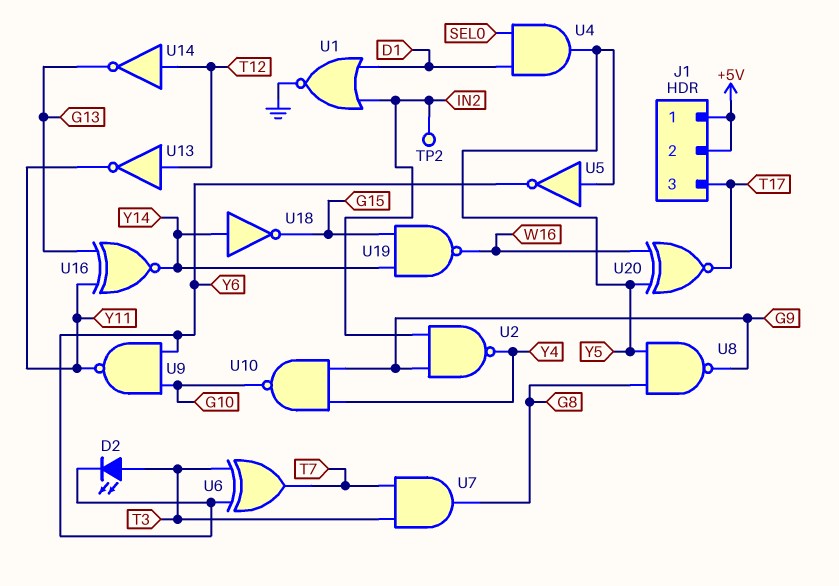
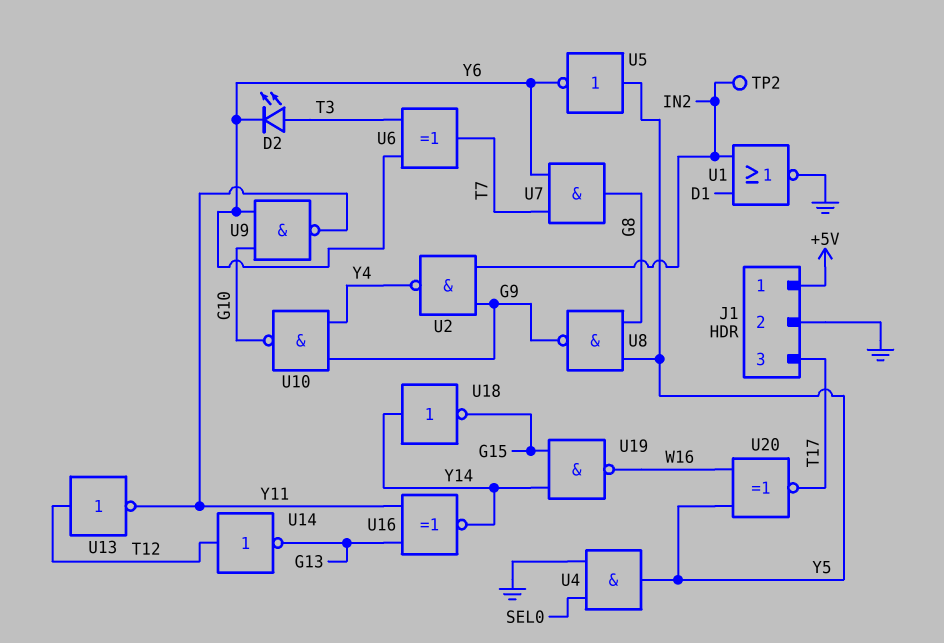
J1 pin 2: +5V -> GND
U4: AND (in D1, in SEL0, out Y5) -> AND (in GND, in SEL0, out Y5)
U7: AND (in T3, in T7, out G8) -> AND (in T7, in Y6, out G8)

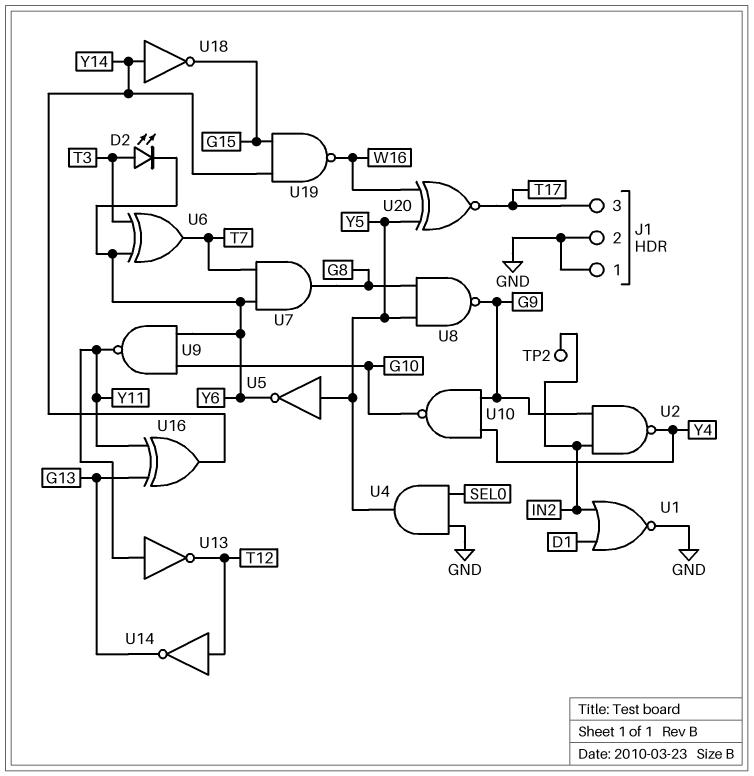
J1 pin 1: +5V -> GND
U13: NOT (in T12, out Y11) -> NOT (in Y11, out T12)
U16: XNOR (in G13, in Y11, out Y14) -> XOR (in G13, in Y11, out Y14)

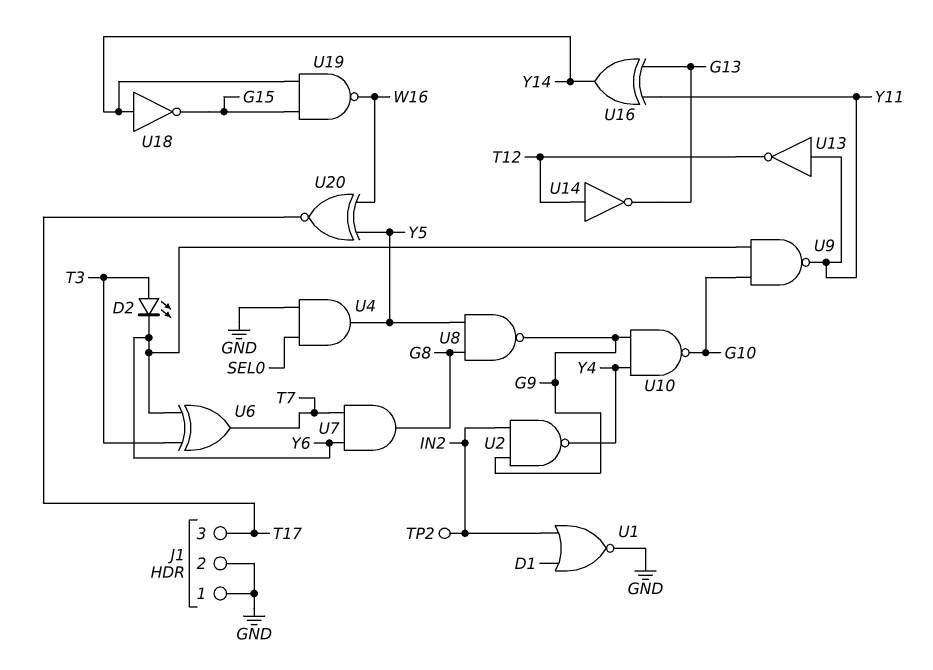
U5: NOT (in Y5, out Y6) -> none

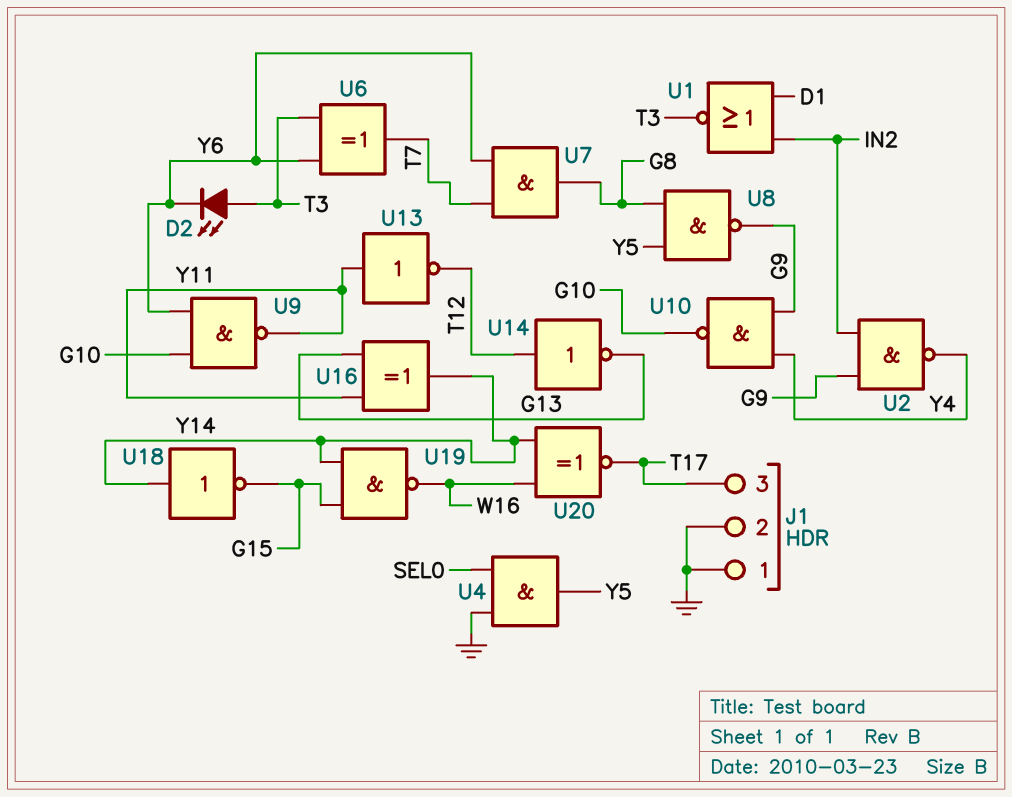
TP2: test point (IN2) -> none
U1: NOR (in D1, in IN2, out GND) -> NOR (in D1, in IN2, out T3)
U20: XNOR (in W16, in Y5, out T17) -> XNOR (in W16, in Y14, out T17)

